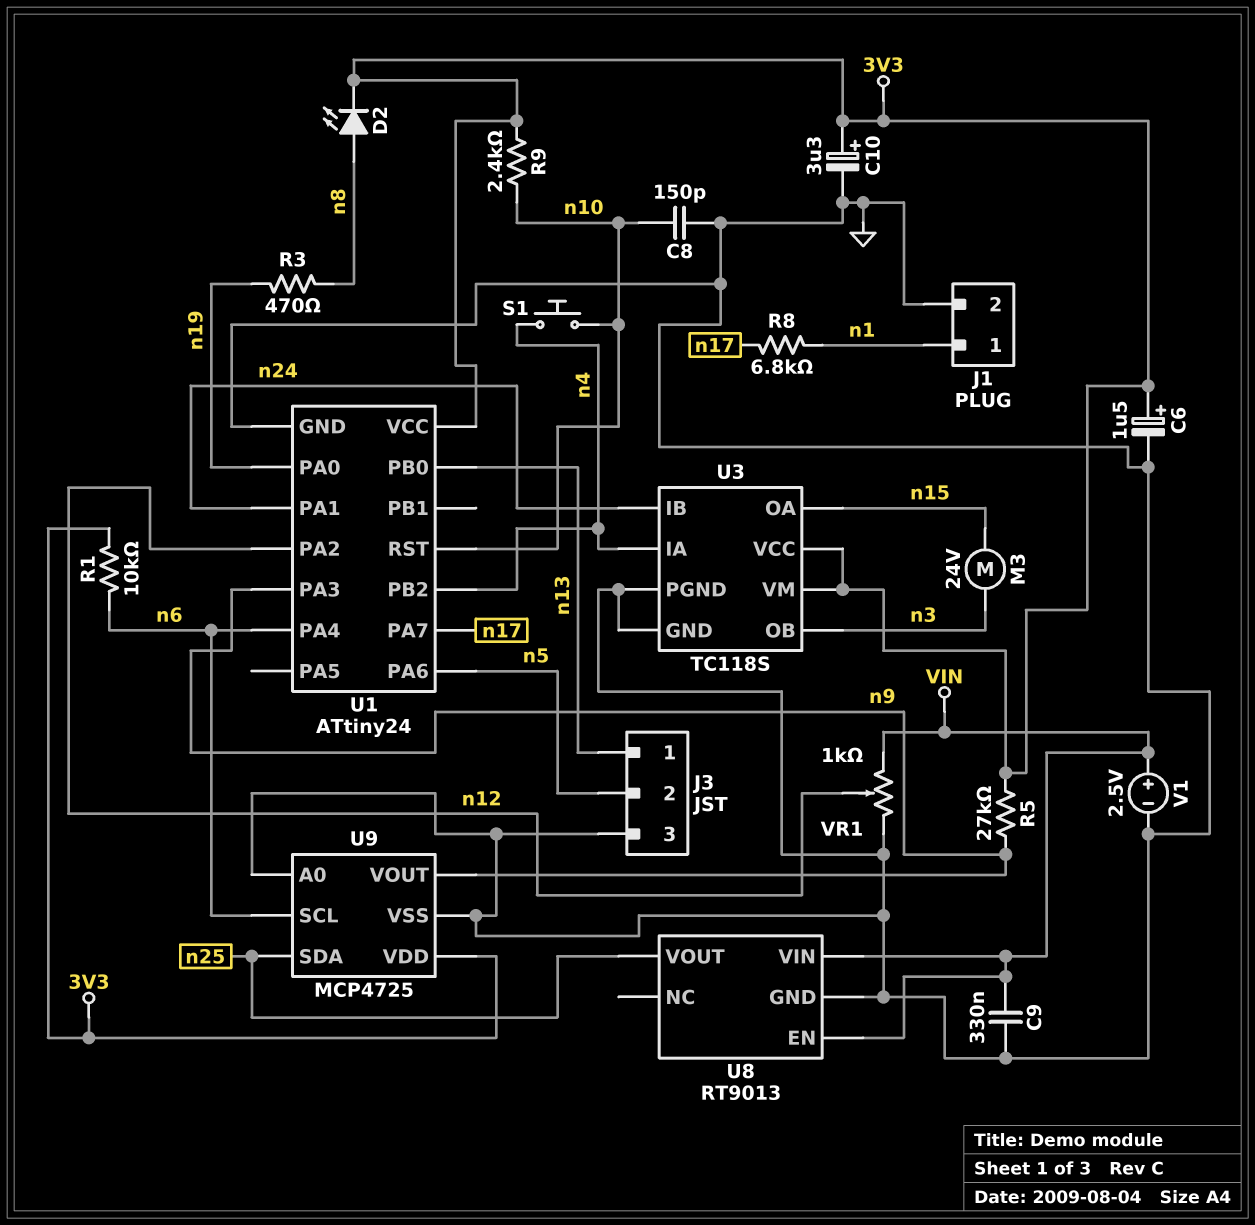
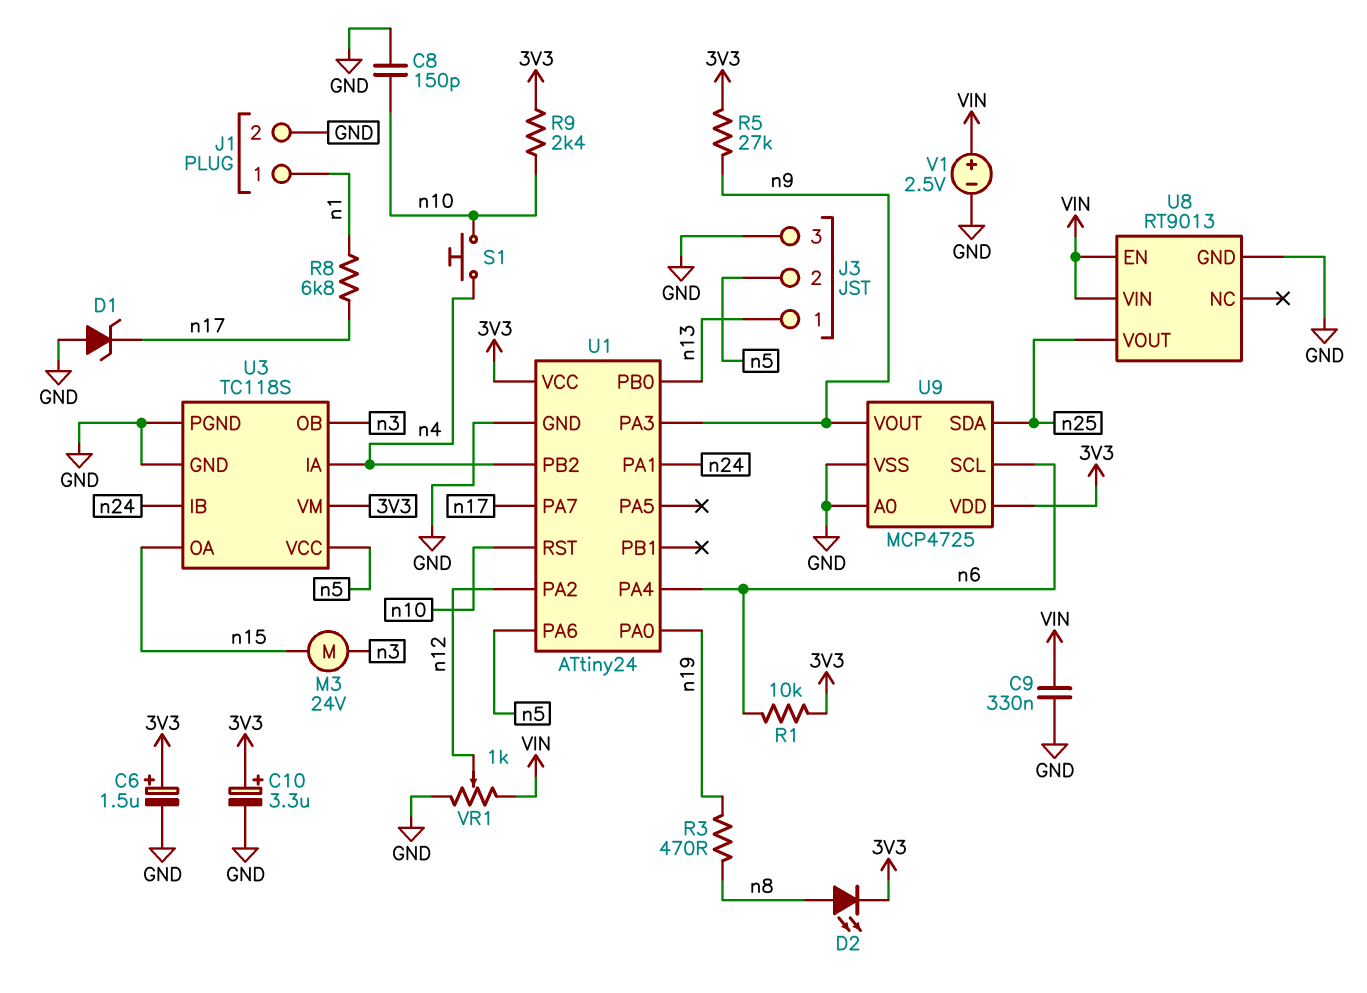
D1: none -> zener (A GND, K n17)
U3 pin VCC: 3V3 -> n5

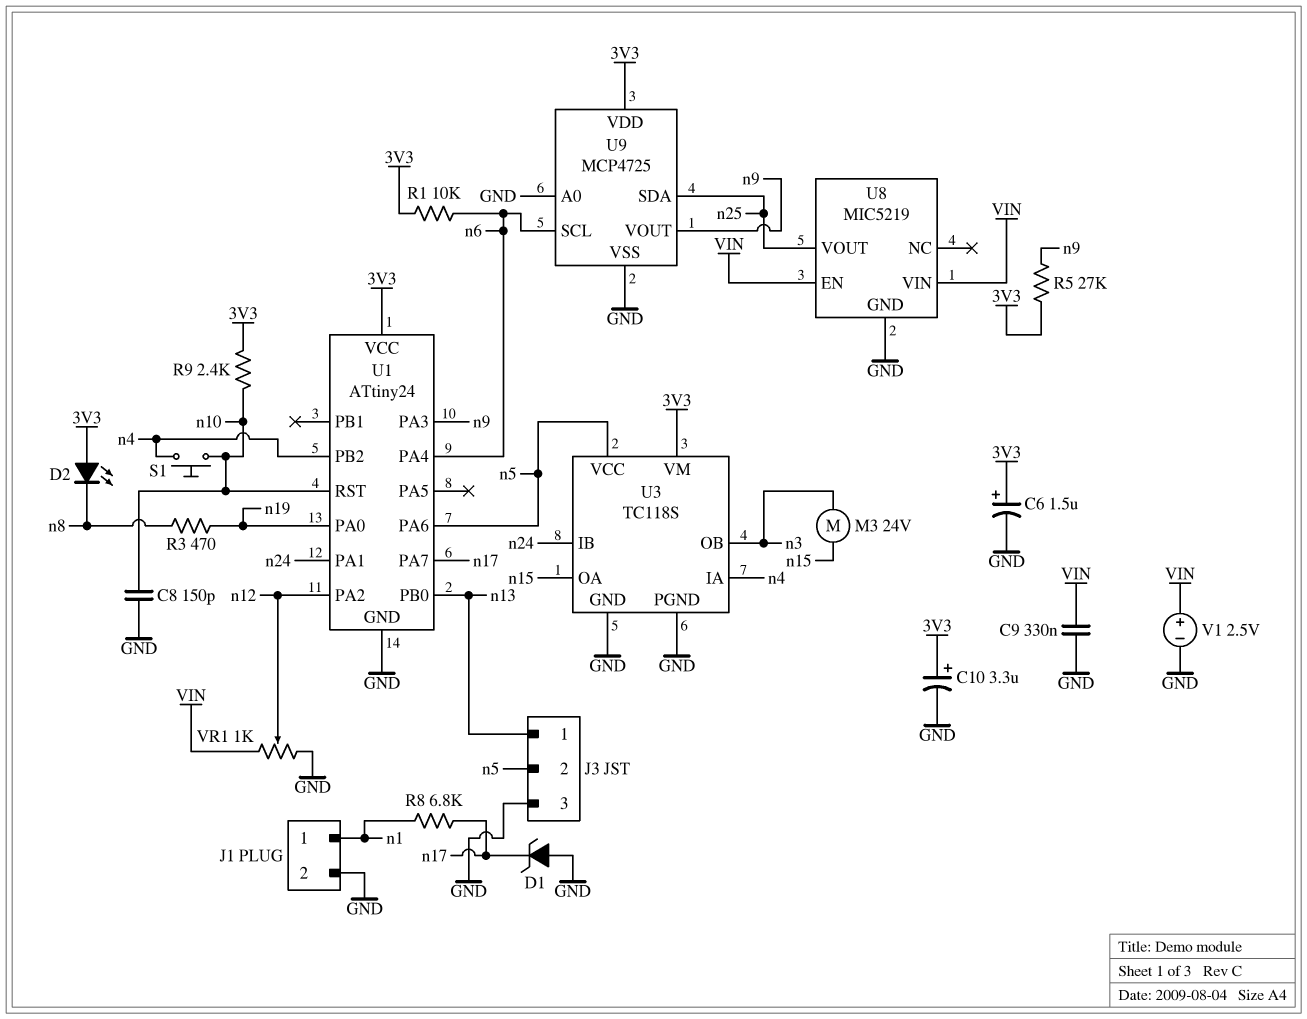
D2: LED (A n8, K 3V3) -> LED (A 3V3, K n8)
U8: RT9013 -> MIC5219

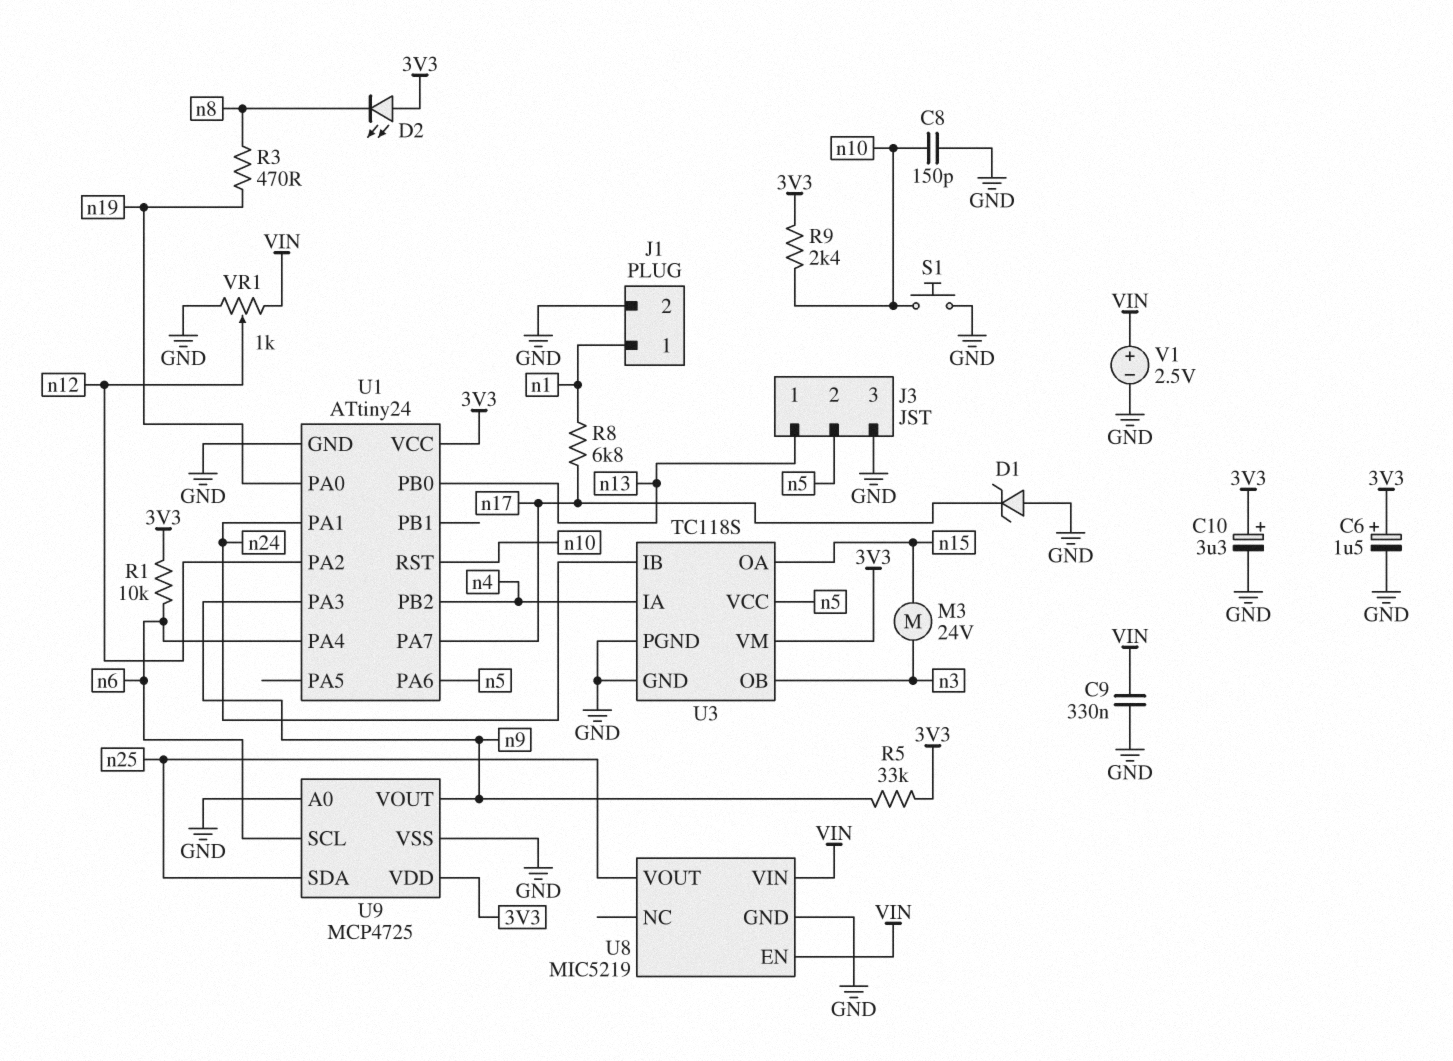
R5: 27k (3V3, n9) -> 33k (3V3, n9)
S1: button (n4, n10) -> button (GND, n10)

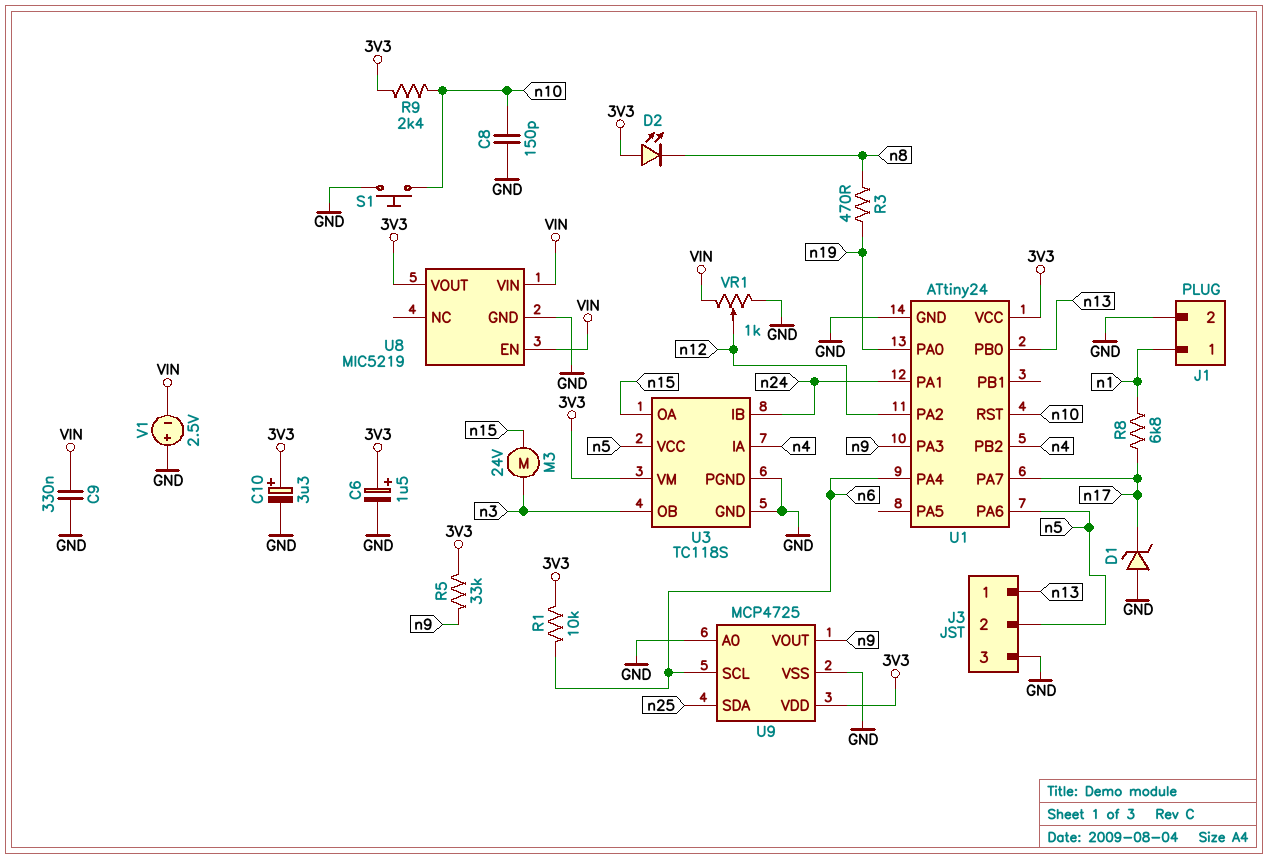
U8 pin VOUT: n25 -> 3V3
V1: 2.5V (plus VIN, minus GND) -> 2.5V (plus GND, minus VIN)

